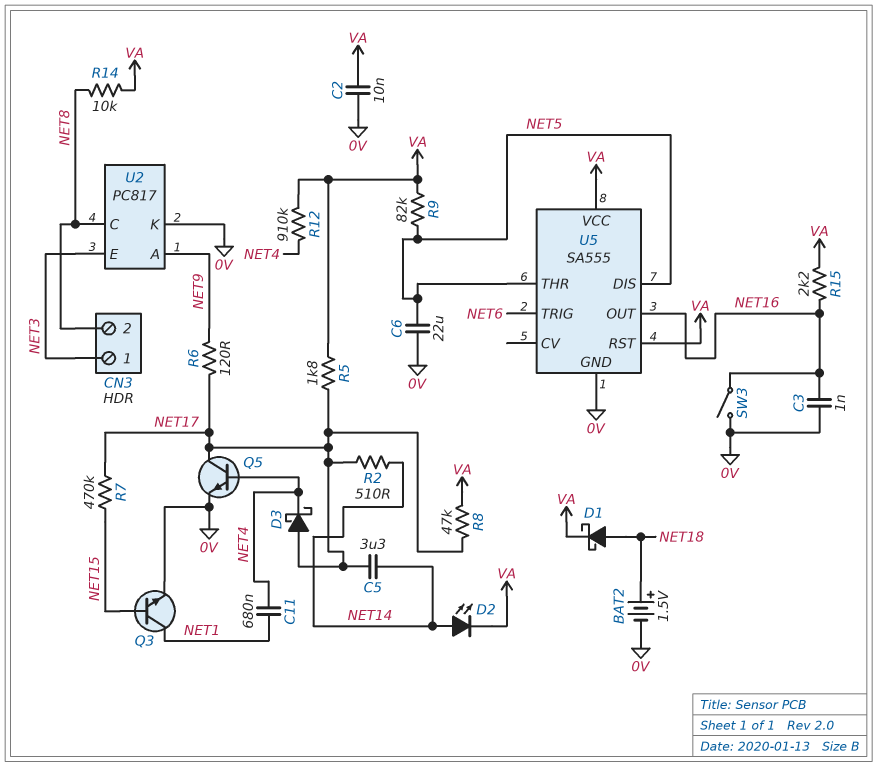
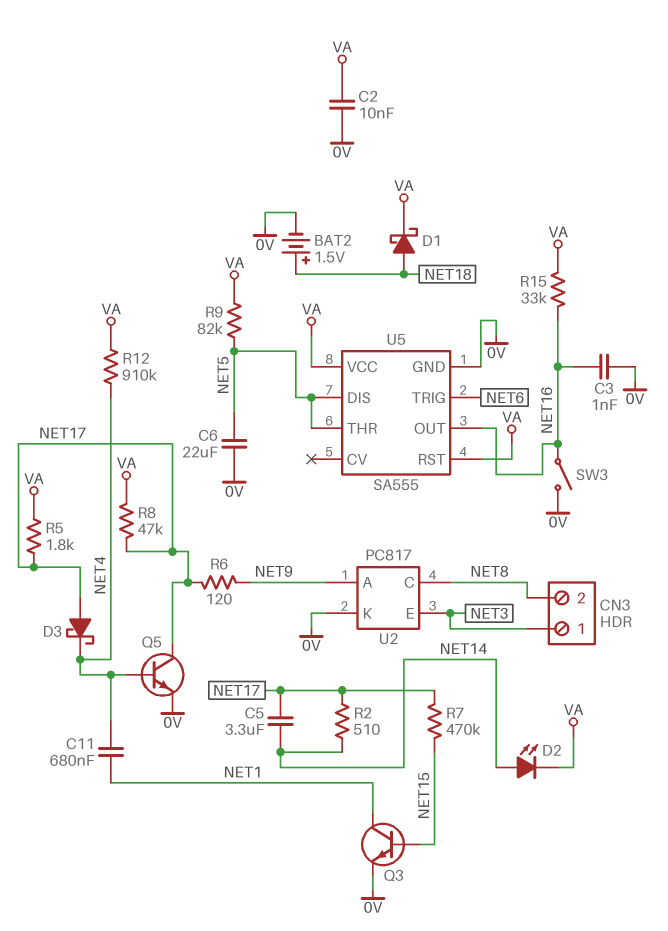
R14: 10k (NET8, VA) -> none
R15: 2.2k (NET16, VA) -> 33k (NET16, VA)

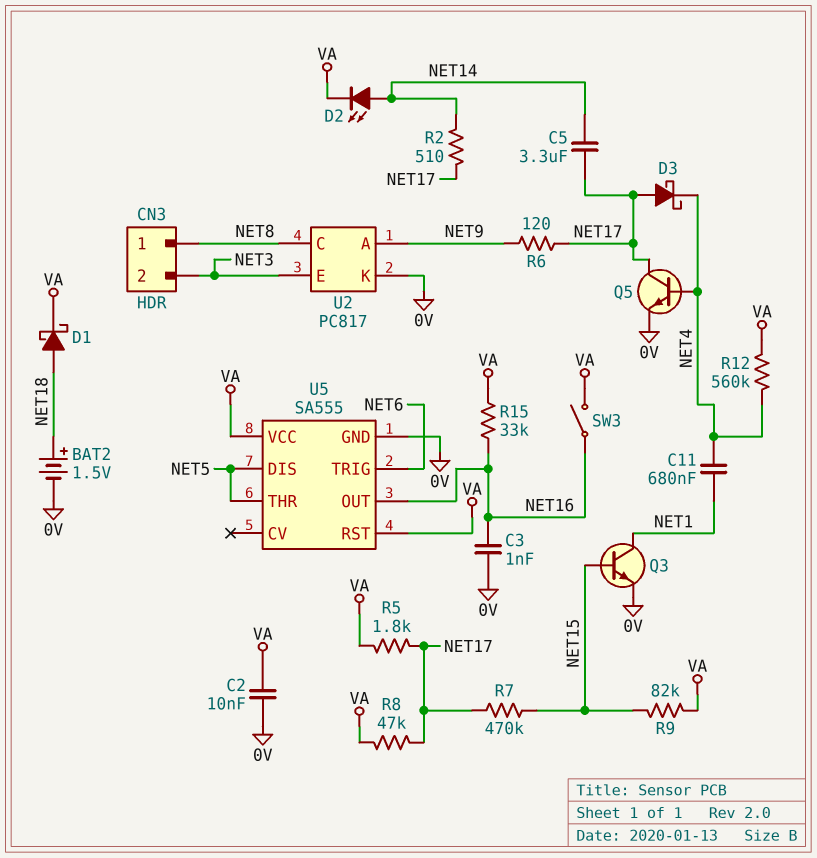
C6: 22uF (0V, NET5) -> none
CN3 pin 1: NET3 -> NET8
CN3 pin 2: NET8 -> NET3
R9: 82k (NET5, VA) -> 82k (NET15, VA)
R12: 910k (NET4, VA) -> 560k (NET4, VA)
SW3: switch (0V, NET16) -> switch (NET16, VA)

